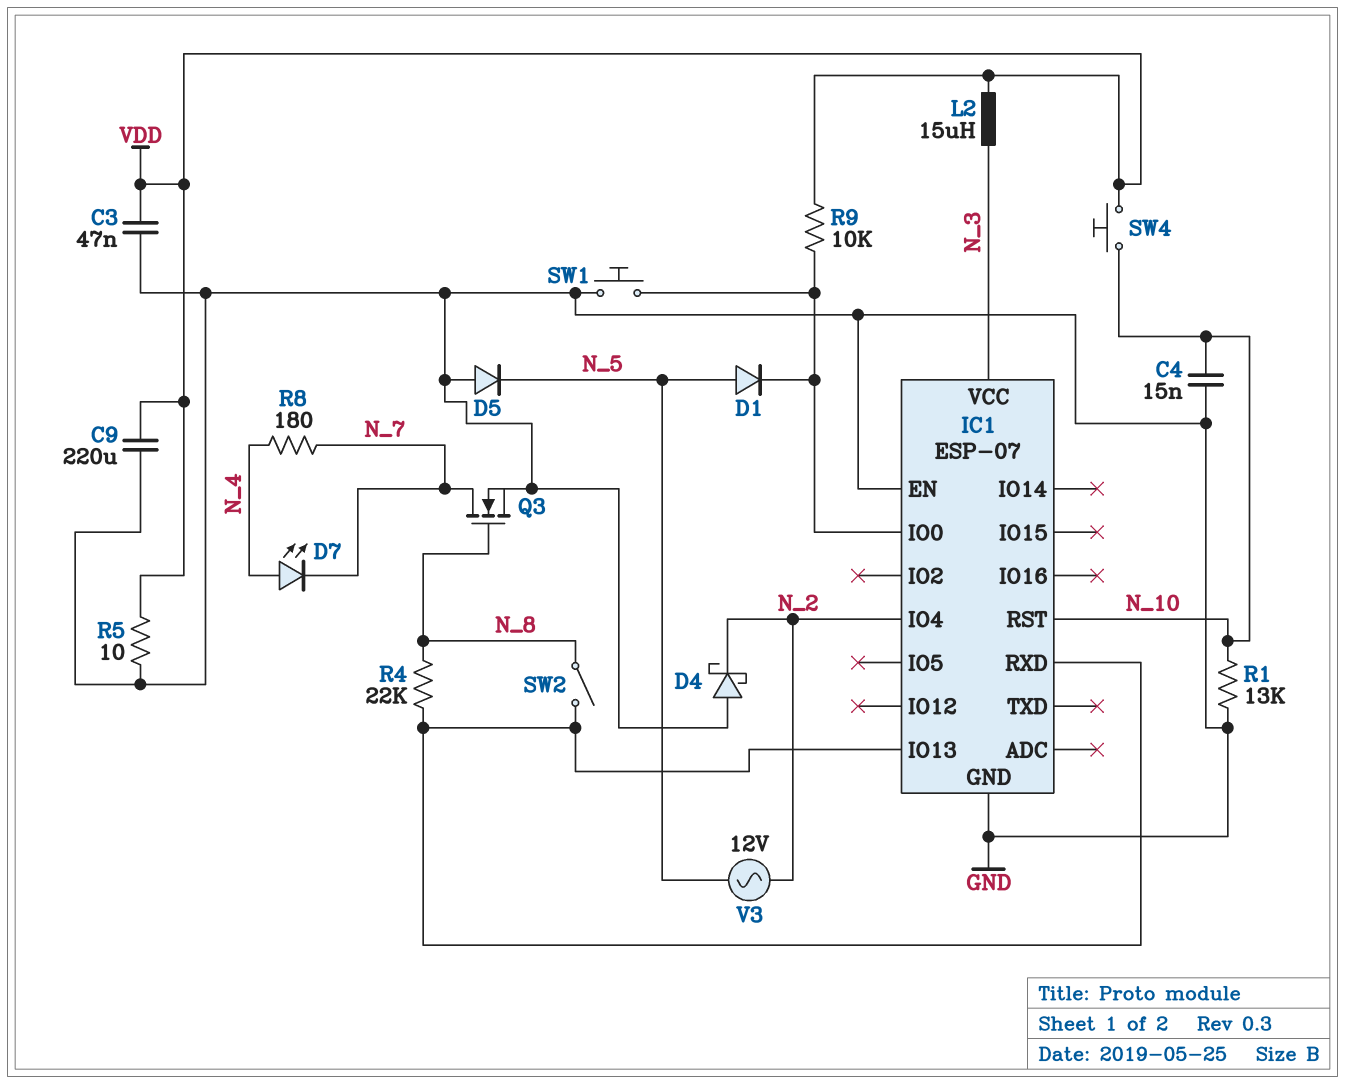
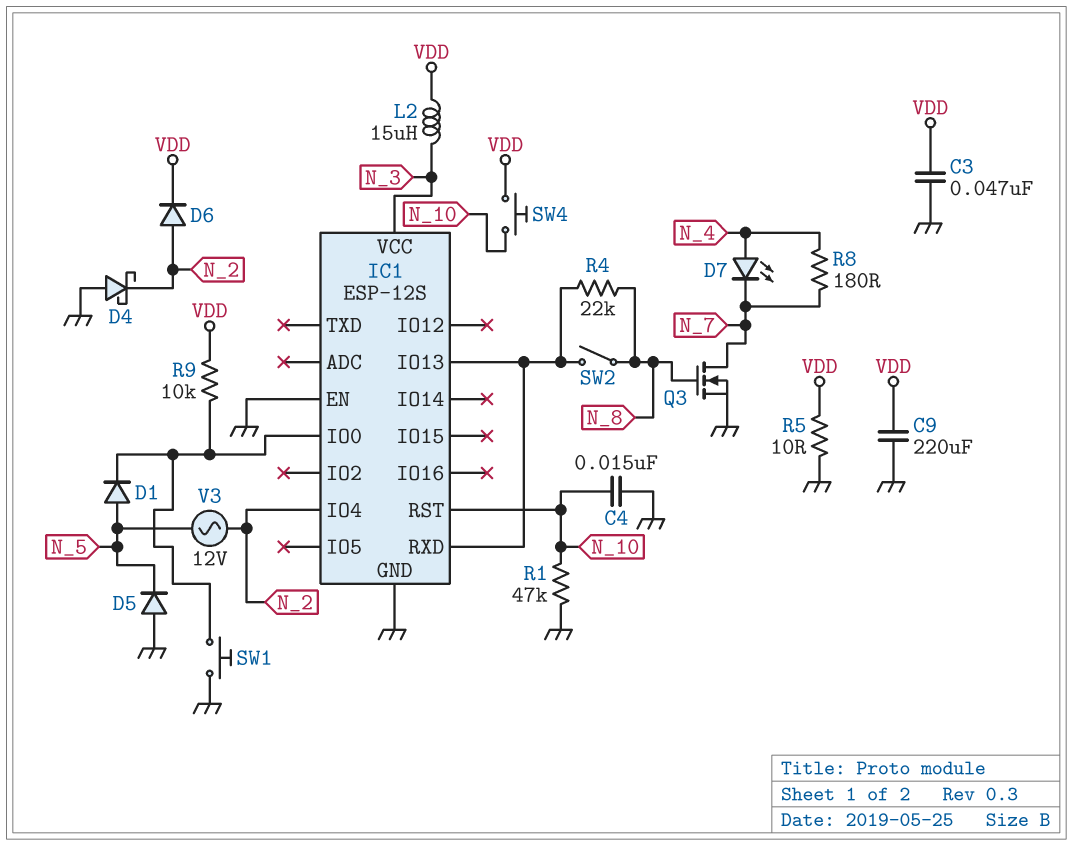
D6: none -> diode (A N_2, K VDD)
IC1: ESP-07 -> ESP-12S
R1: 13k (GND, N_10) -> 47k (GND, N_10)

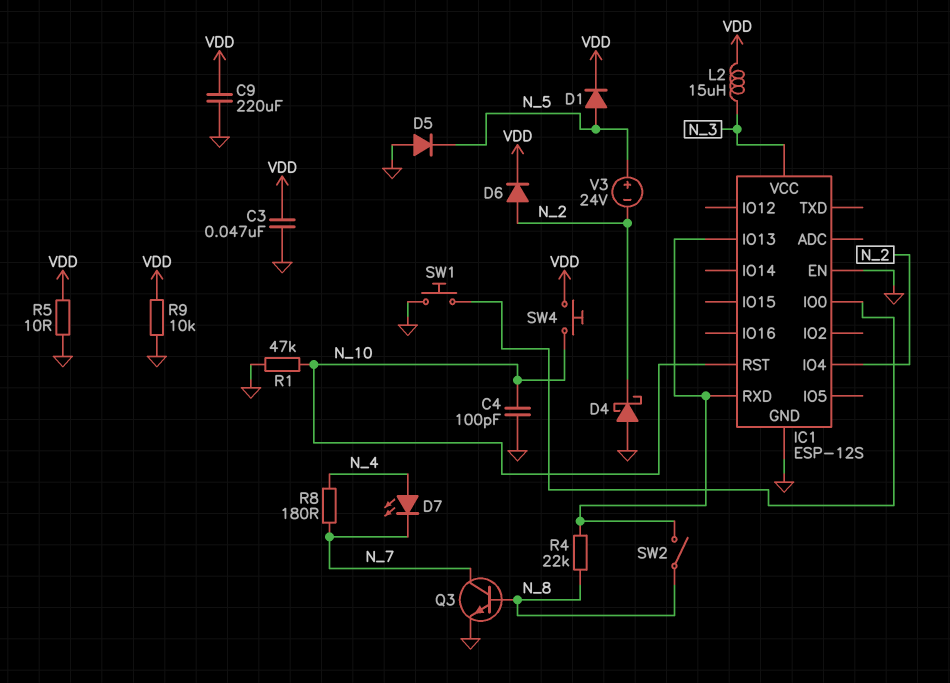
C4: 15nF (GND, N_10) -> 100pF (GND, N_10)
D1: diode (A N_5, K IC1/IO0) -> diode (A N_5, K VDD)
Q3: NMOS (G N_8, D N_7, S GND) -> NPN (B N_8, C N_7, E GND)
R9: 10k (IC1/IO0, VDD) -> 10k (GND, VDD)
V3: AC 12V (N_2, N_5) -> 24V (plus N_5, minus N_2)

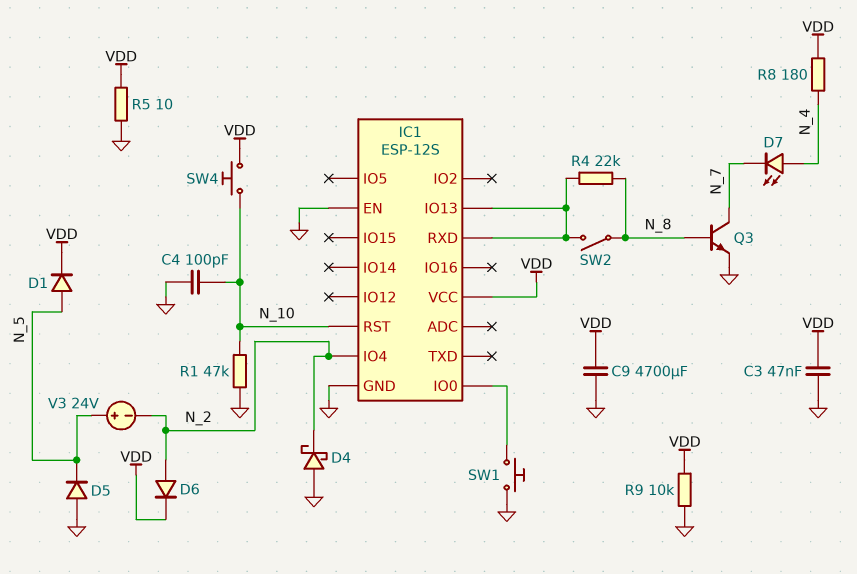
C9: 220uF (GND, VDD) -> 4700uF (GND, VDD)
IC1 pin VCC: N_3 -> VDD
L2: 15uH (N_3, VDD) -> none
R8: 180 (N_4, N_7) -> 180 (N_4, VDD)

